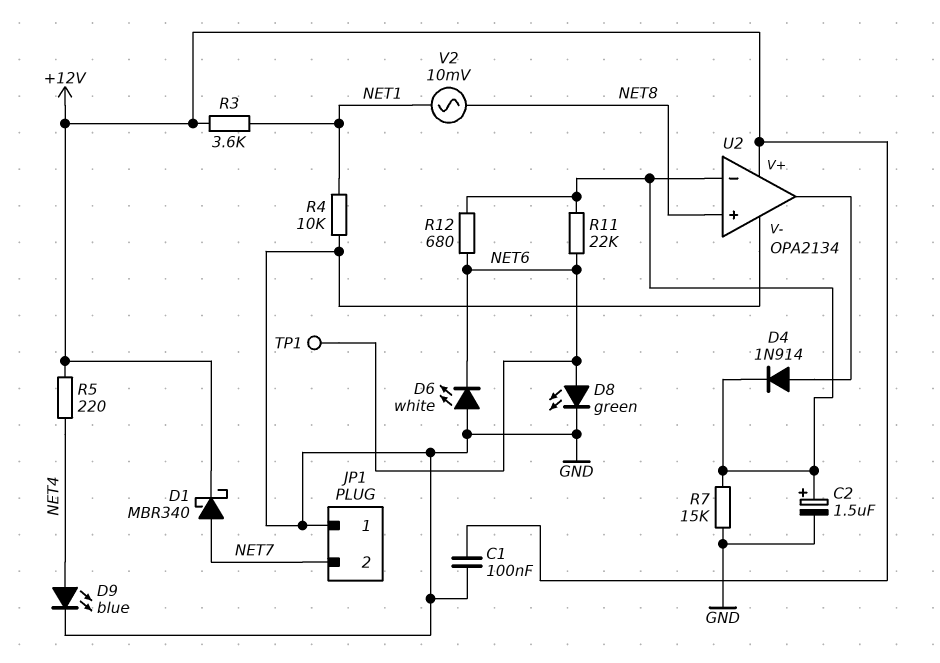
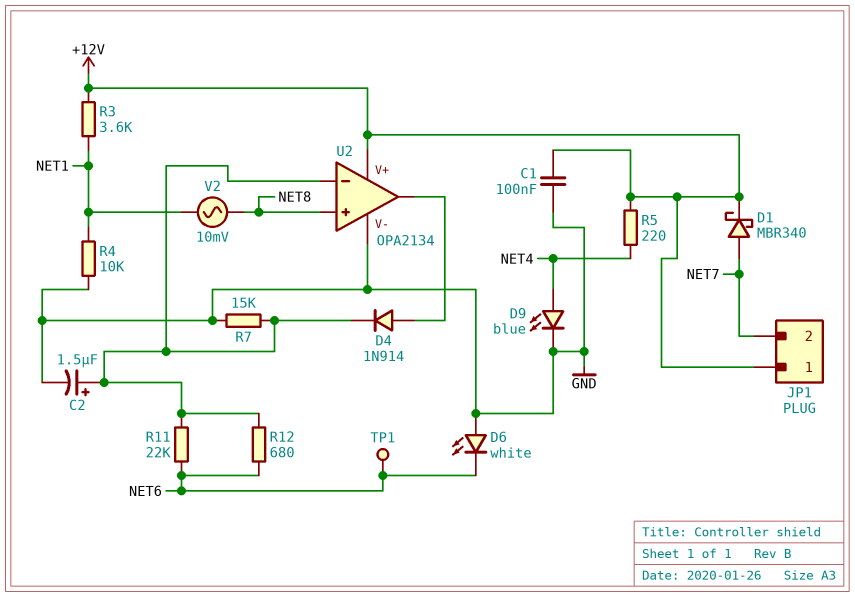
D8: LED green (A NET6, K GND) -> none
JP1 pin 1: GND -> +12V

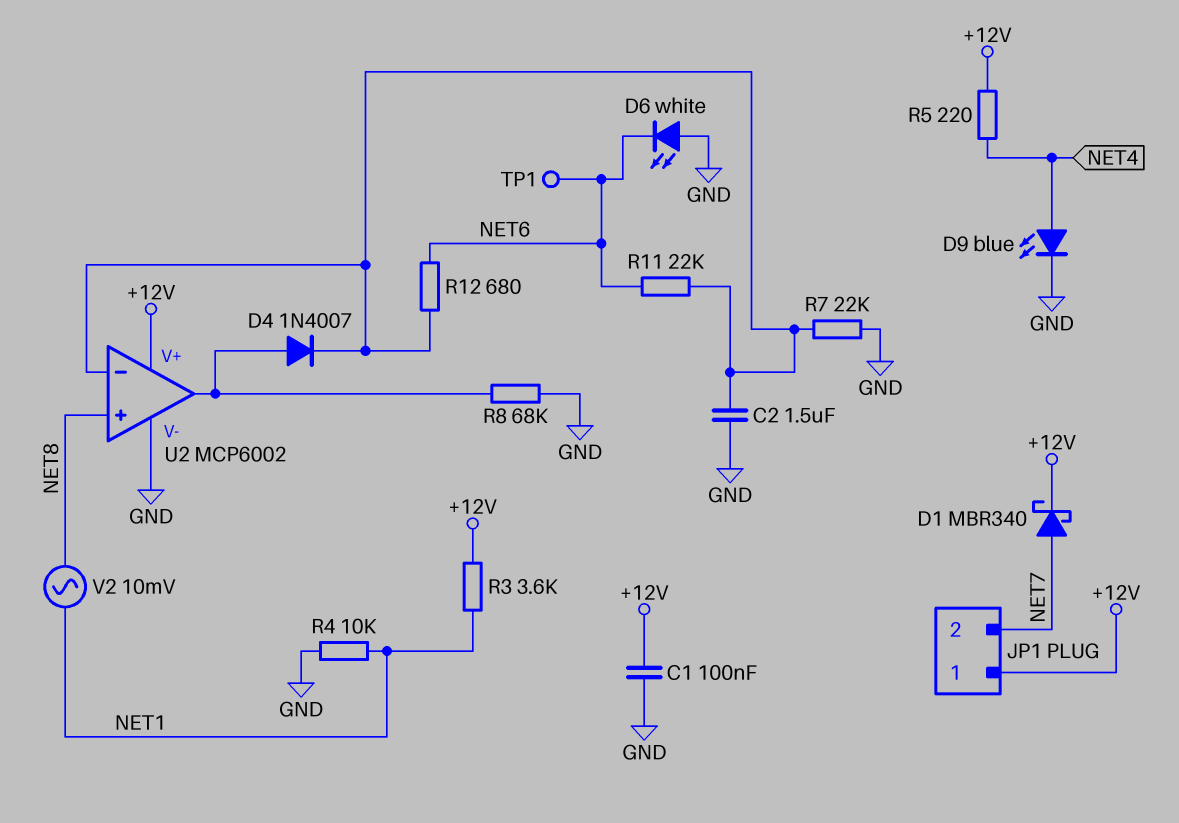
C2: 1.5uF (plus U2/in-, minus GND) -> 1.5uF (GND, U2/in-)
D4: diode 1N914 (A U2/out, K U2/in-) -> diode 1N4007 (A U2/out, K U2/in-)
R7: 15k (GND, U2/in-) -> 22k (GND, U2/in-)
R8: none -> 68k (GND, U2/out)
U2: OPA2134 -> MCP6002

